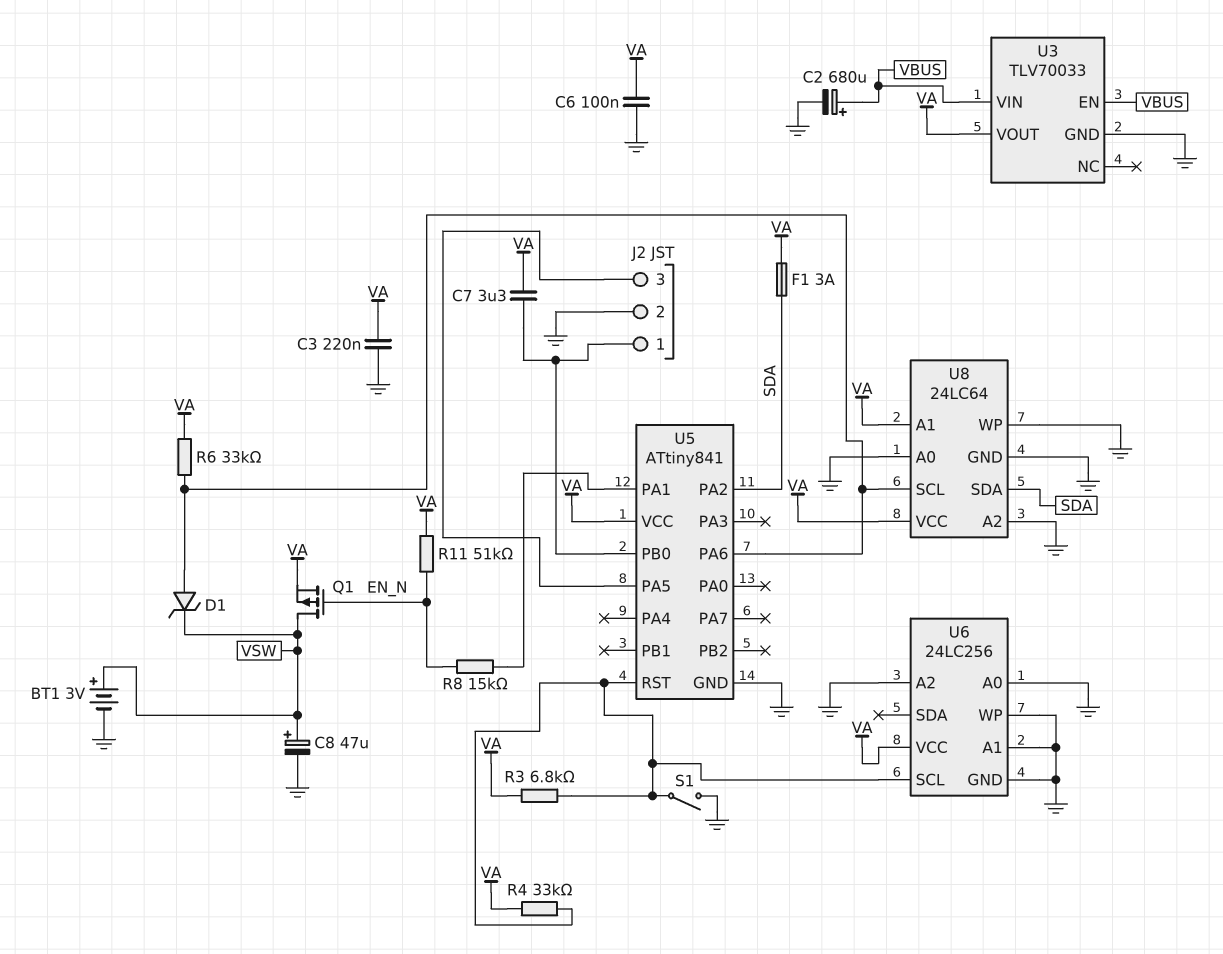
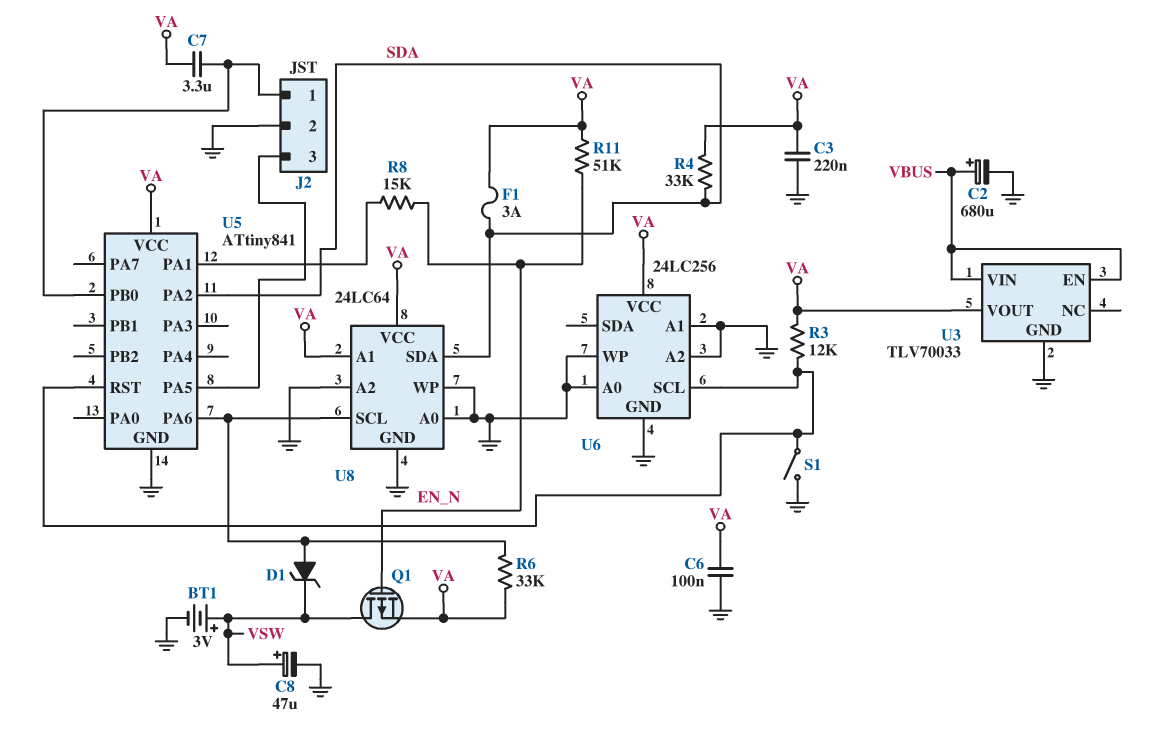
R3: 6.8k (U5/RST, VA) -> 12k (U5/RST, VA)
R4: 33k (U5/RST, VA) -> 33k (SDA, VA)

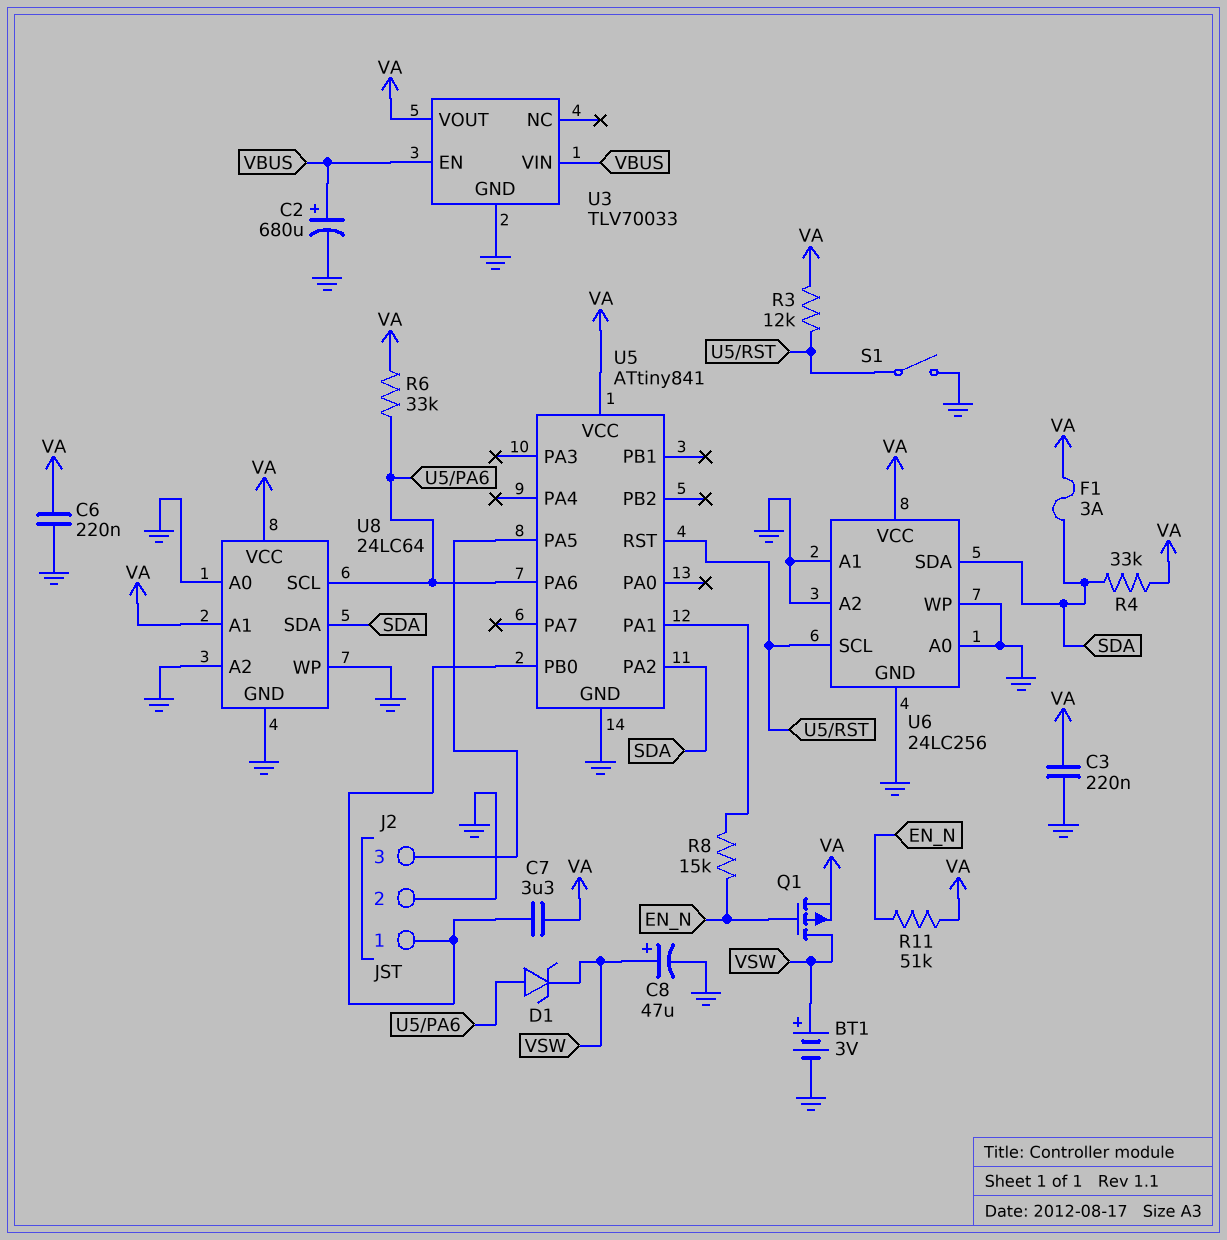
C6: 100nF (GND, VA) -> 220nF (GND, VA)
U6 pin SDA: none -> SDA

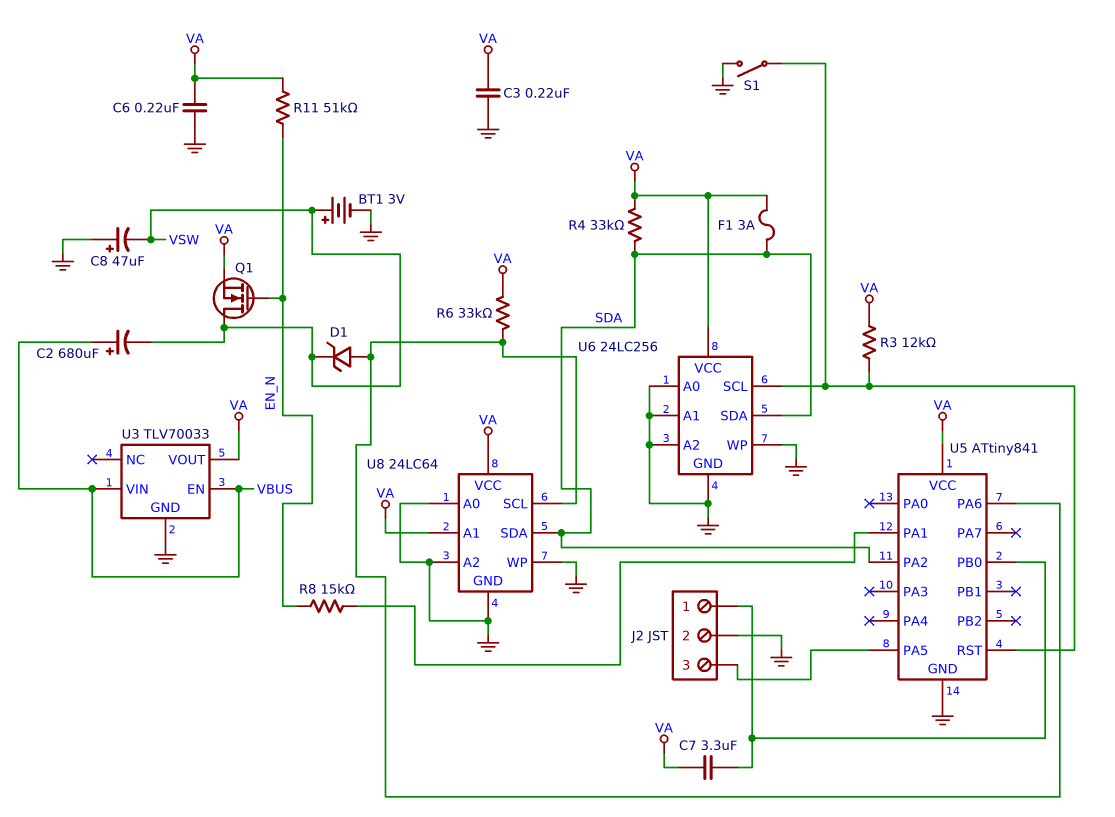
C2: 680uF (plus VBUS, minus GND) -> 680uF (plus VBUS, minus VSW)
C8: 47uF (plus VSW, minus GND) -> 47uF (plus GND, minus VSW)
Q1: PMOS (G EN_N, D VSW, S VA) -> NMOS (G EN_N, D VSW, S VA)

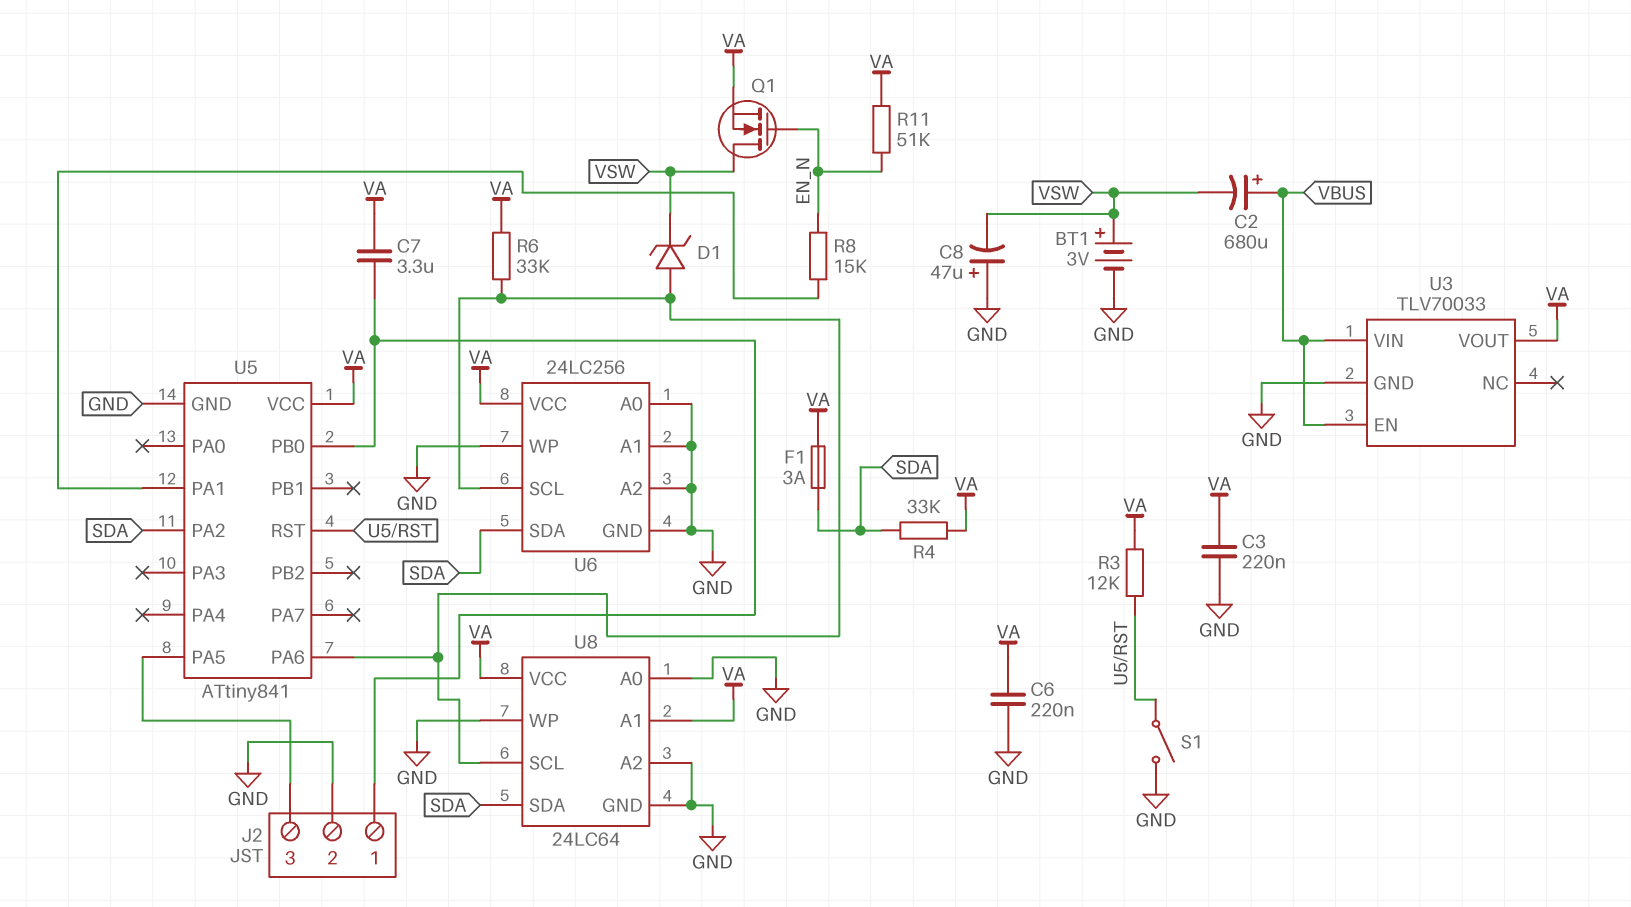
U6 pin SCL: U5/RST -> U5/PA6

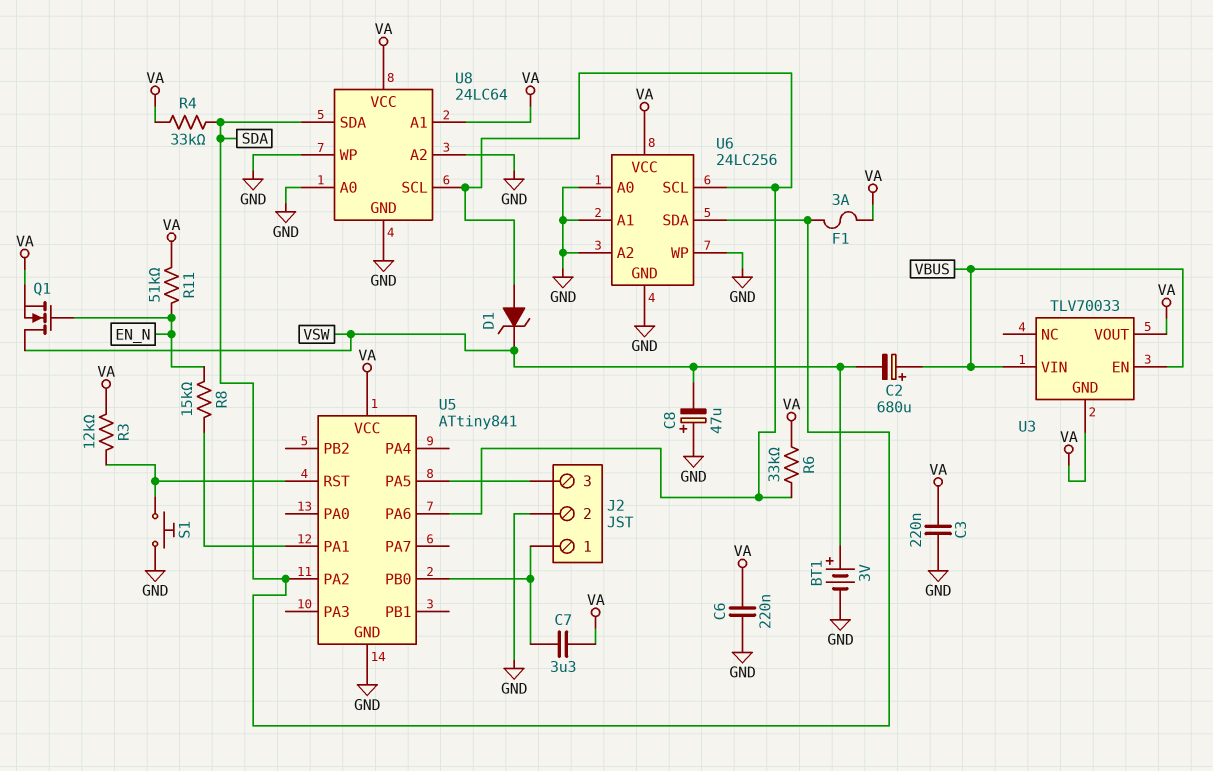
S1: switch (GND, U5/RST) -> button (GND, U5/RST)
U3 pin GND: GND -> VA

